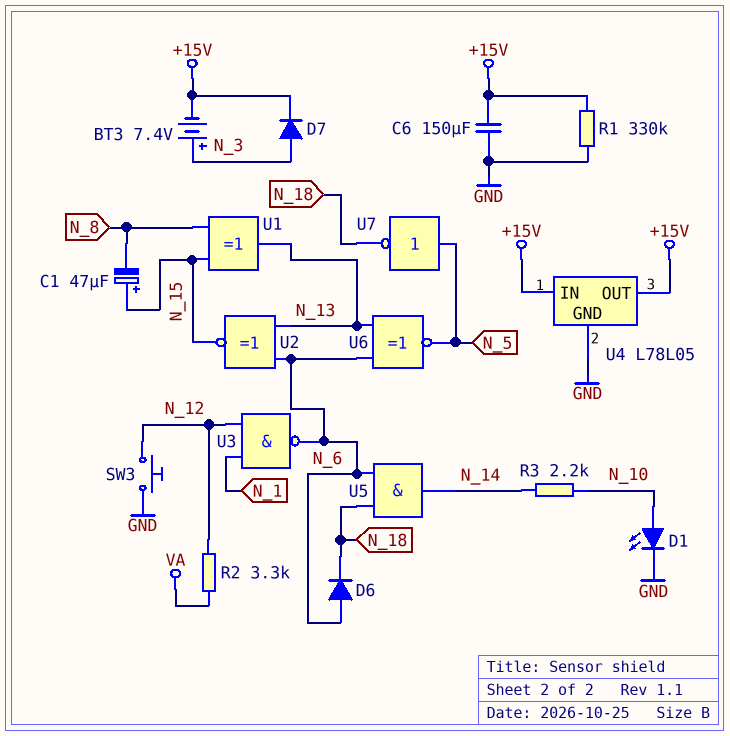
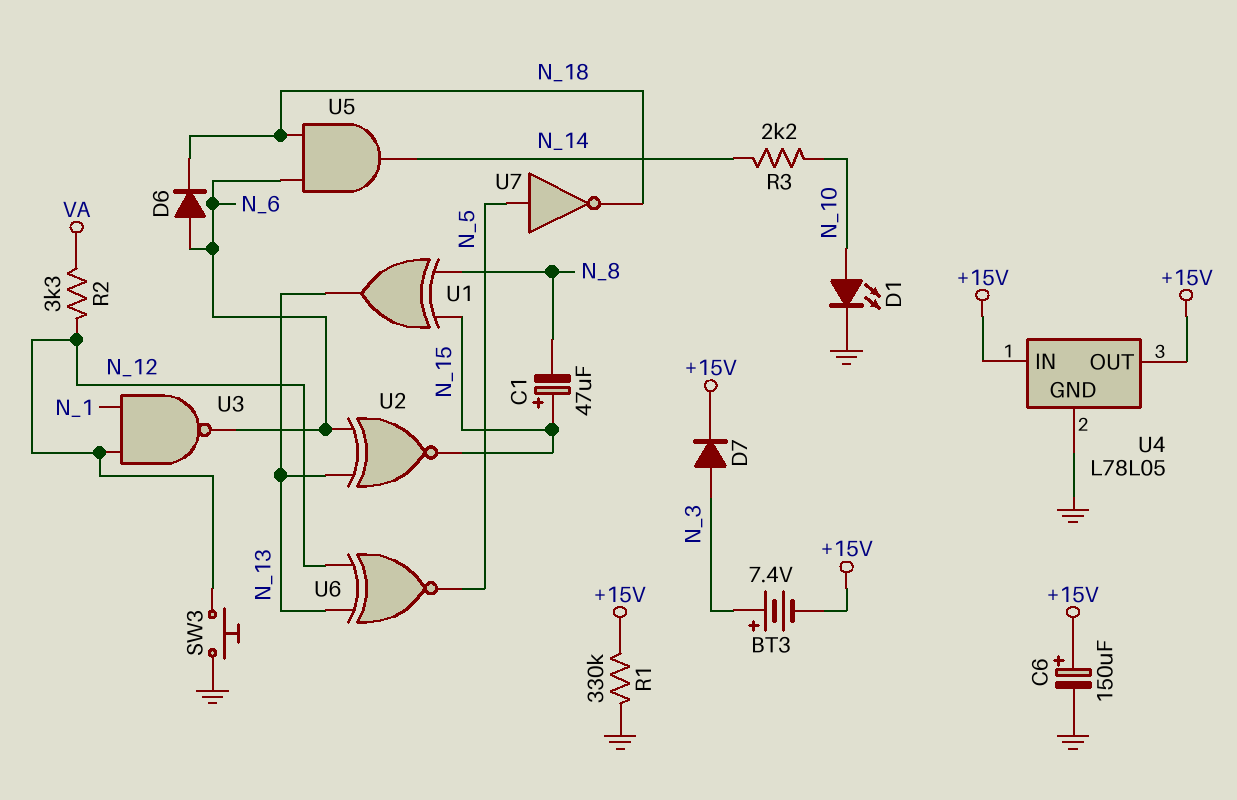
C6: 150uF (+15V, GND) -> 150uF (plus +15V, minus GND)
U6: XNOR (in N_6, in N_13, out N_5) -> XNOR (in N_12, in N_13, out N_5)

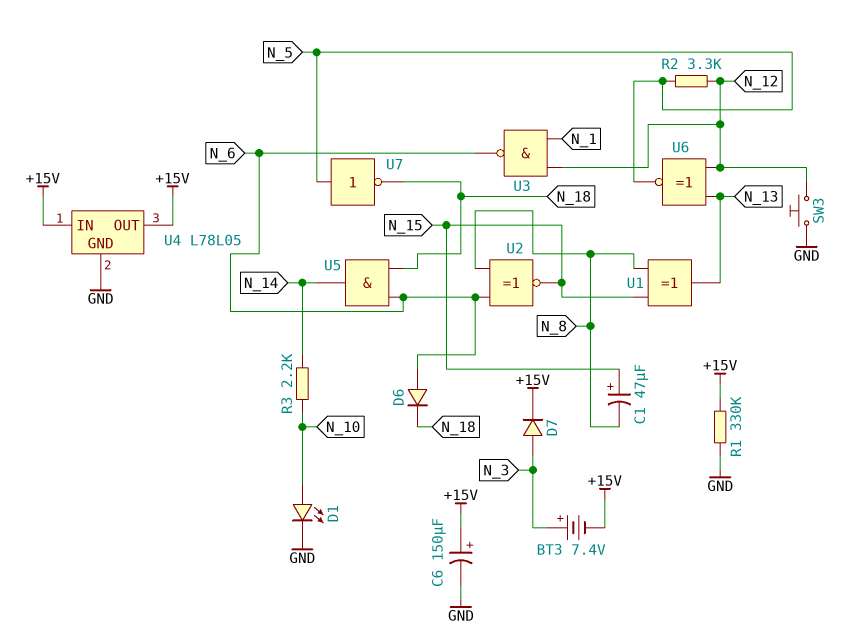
R2: 3.3k (N_12, VA) -> 3.3k (N_5, N_12)
U2: XNOR (in N_6, in N_13, out N_15) -> XNOR (in N_6, in N_8, out N_15)

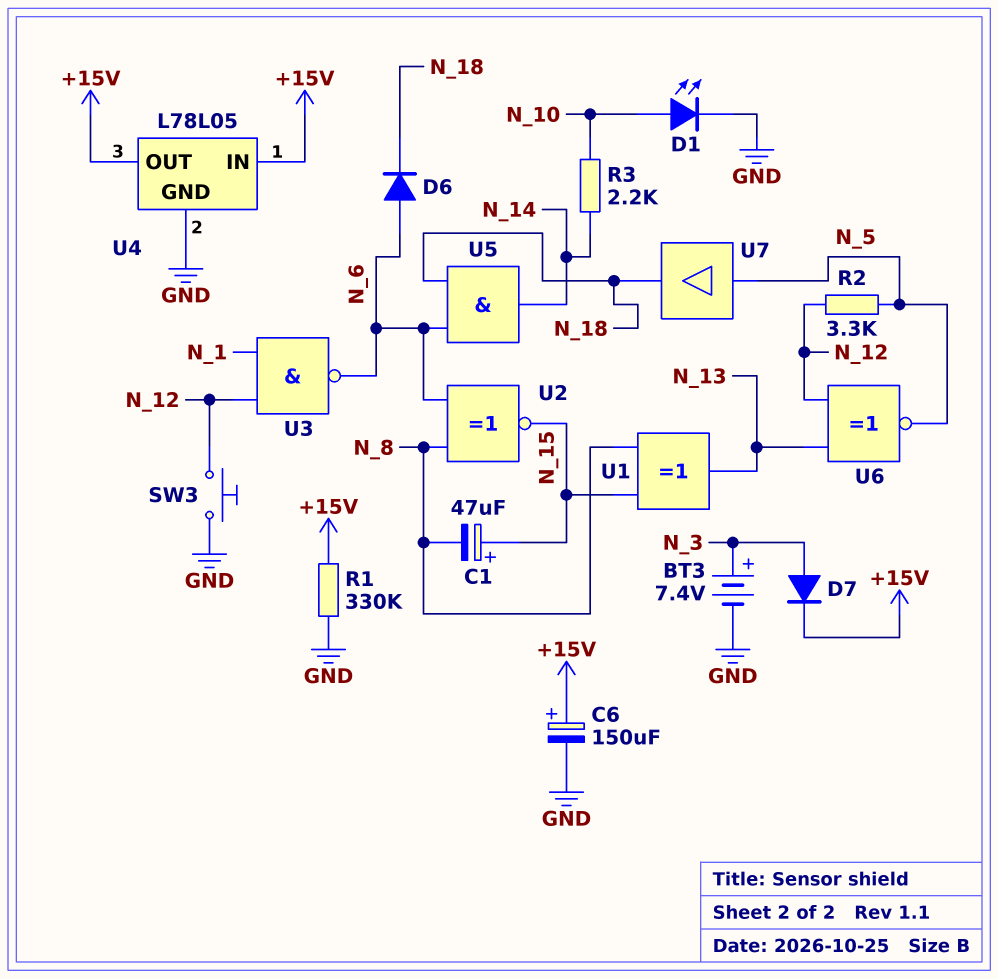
BT3: 7.4V (plus N_3, minus +15V) -> 7.4V (plus N_3, minus GND)
U7: NOT (in N_5, out N_18) -> buffer (in N_5, out N_18)

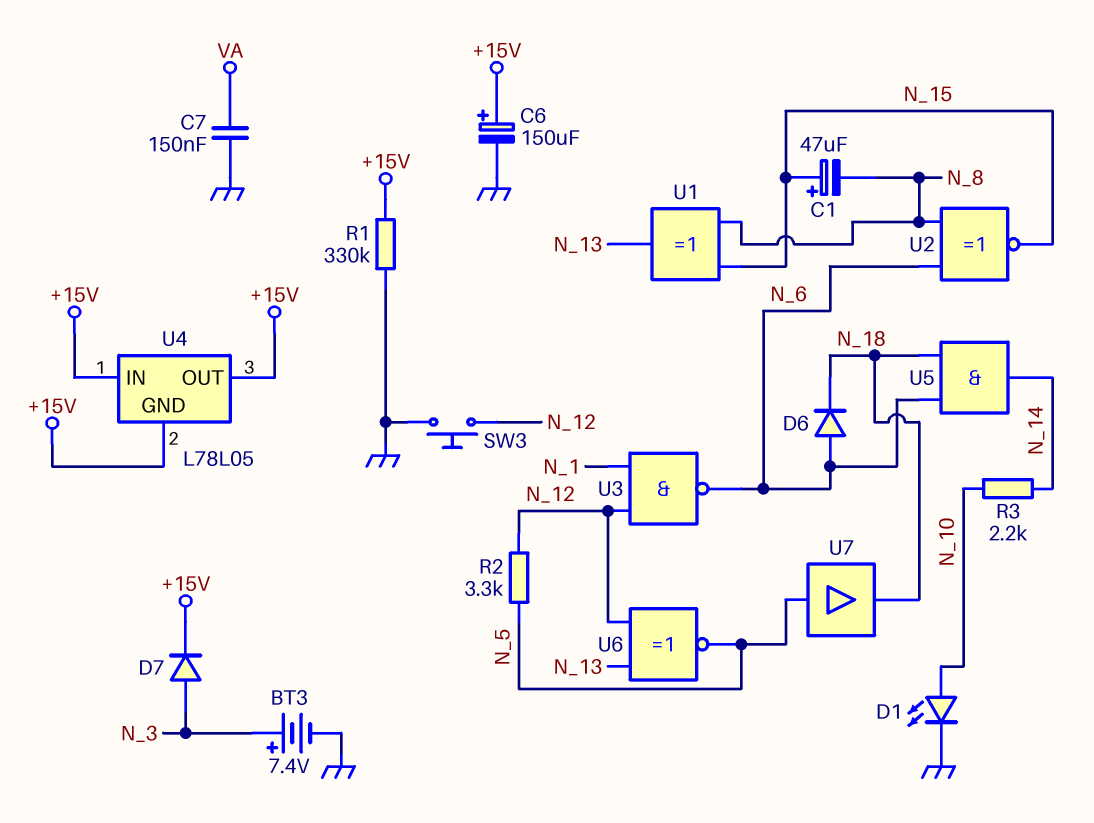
C7: none -> 150nF (GND, VA)
U4 pin GND: GND -> +15V

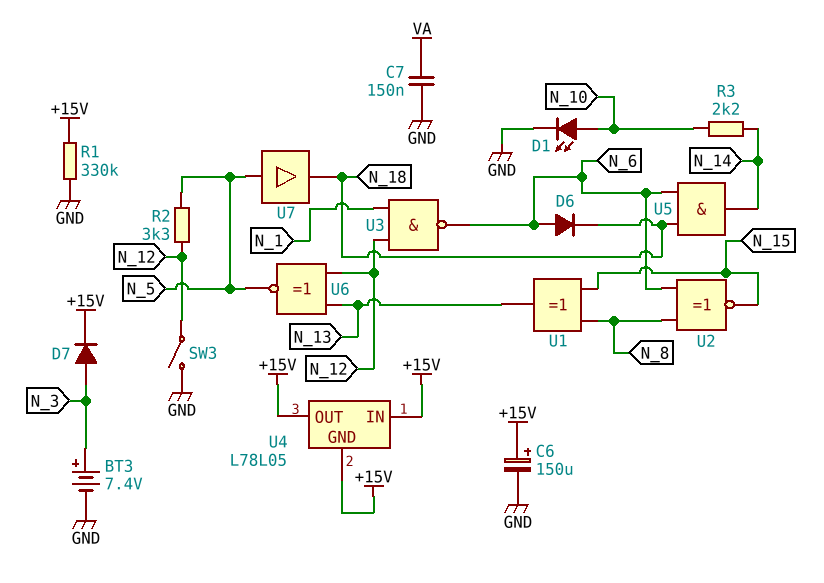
C1: 47uF (plus N_15, minus N_8) -> none
SW3: button (GND, N_12) -> switch (GND, N_12)

